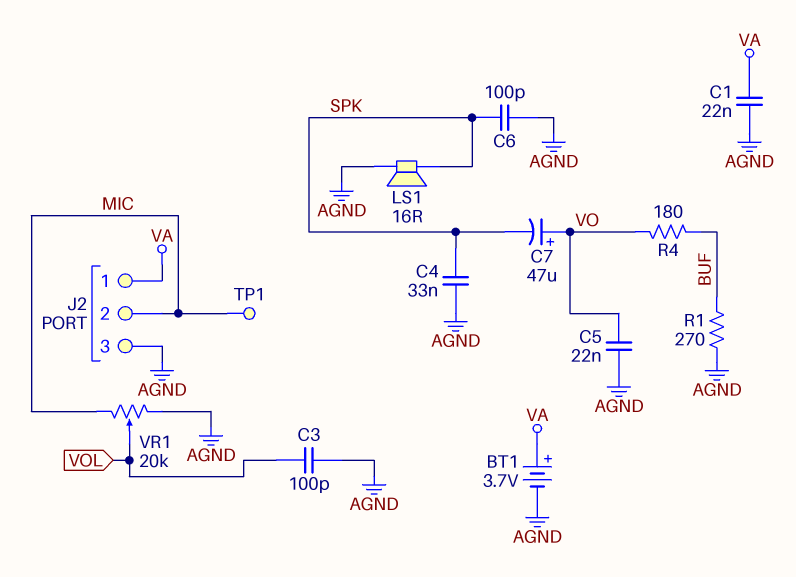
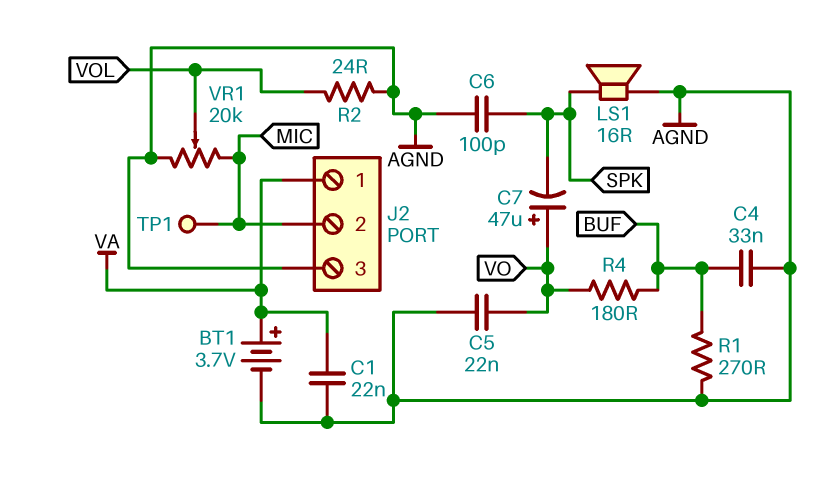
C3: 100pF (AGND, VOL) -> none
C4: 33nF (AGND, SPK) -> 33nF (AGND, BUF)
R2: none -> 24 (AGND, VOL)

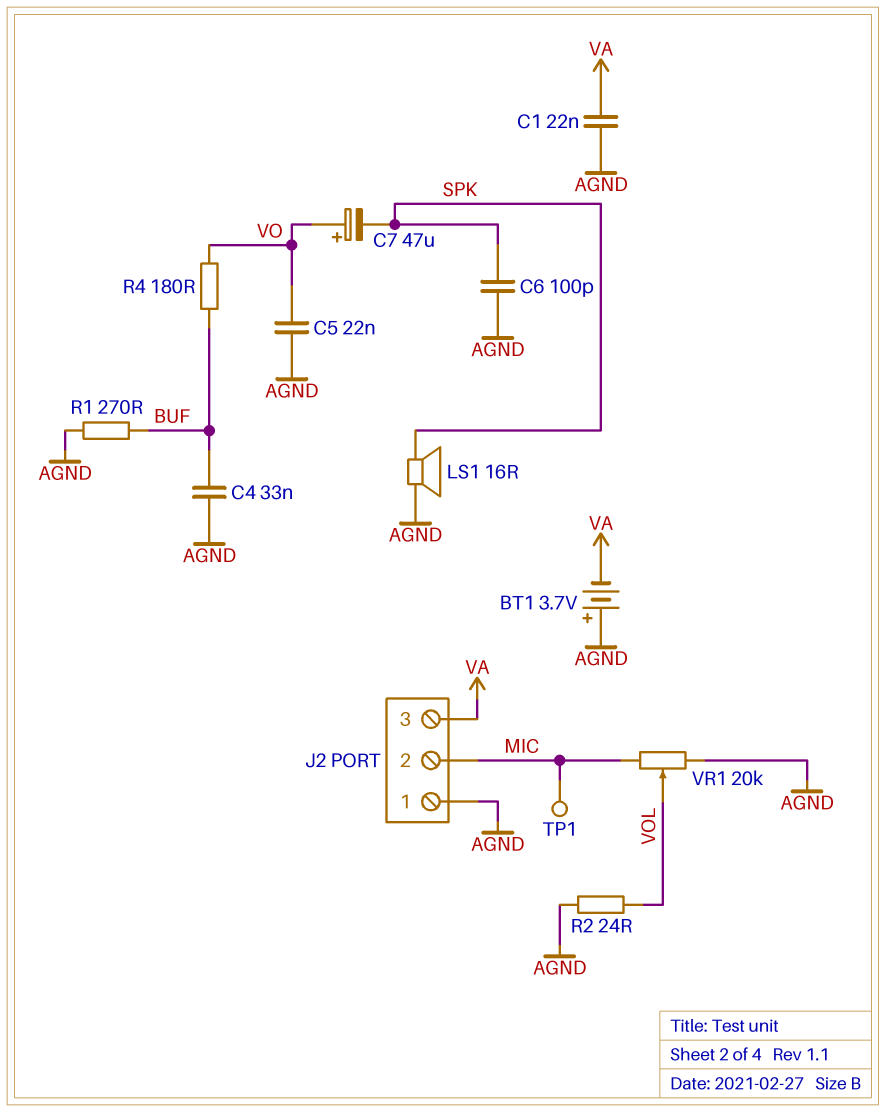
BT1: 3.7V (plus VA, minus AGND) -> 3.7V (plus AGND, minus VA)
J2 pin 1: VA -> AGND
J2 pin 3: AGND -> VA

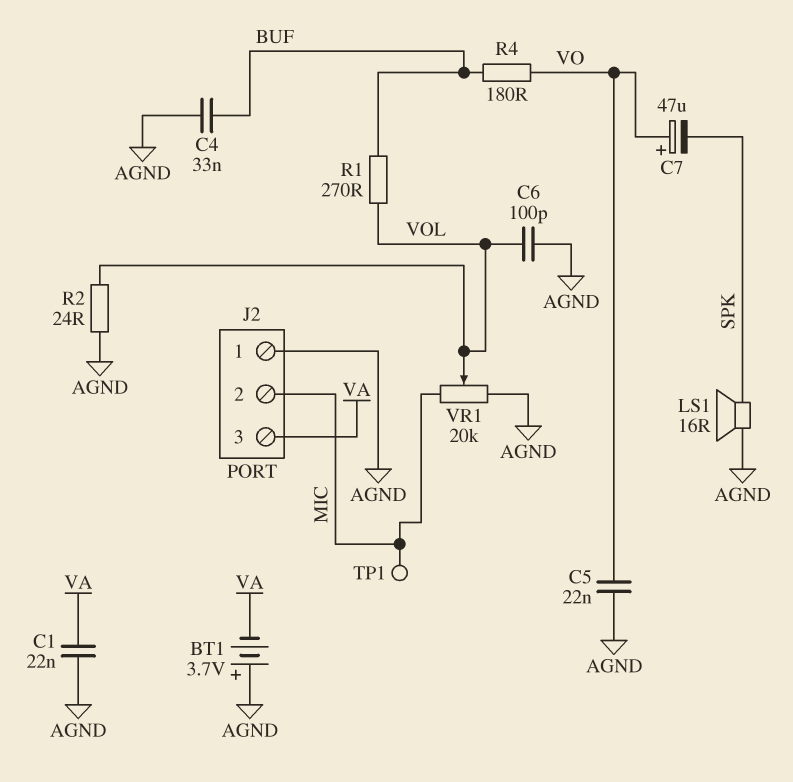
C6: 100pF (AGND, SPK) -> 100pF (AGND, VOL)
R1: 270 (AGND, BUF) -> 270 (BUF, VOL)

